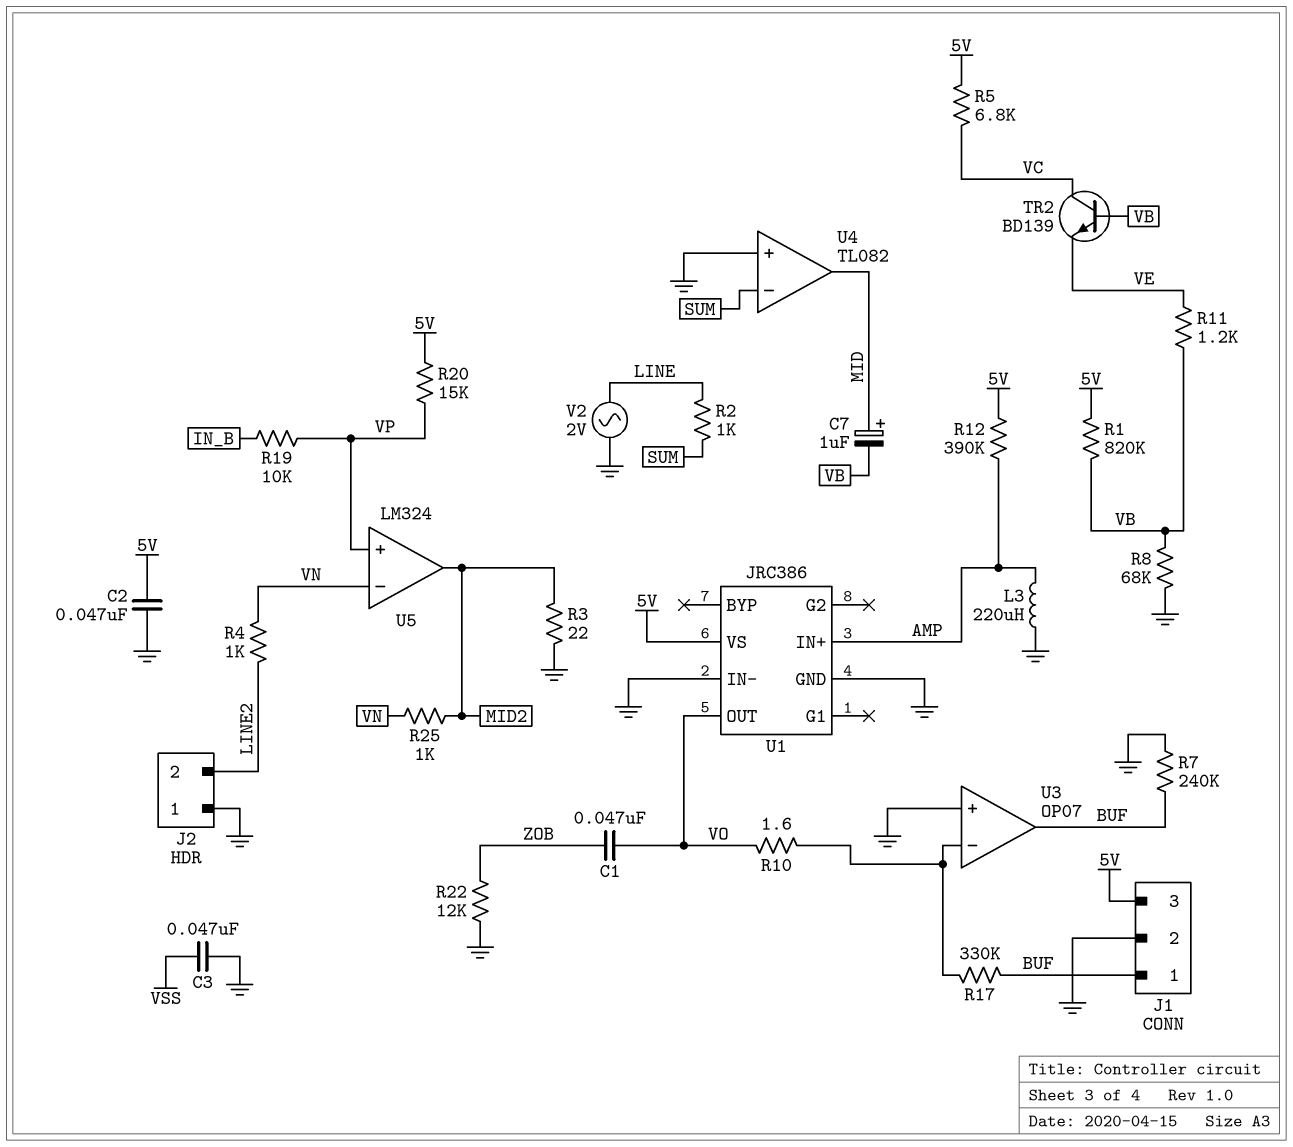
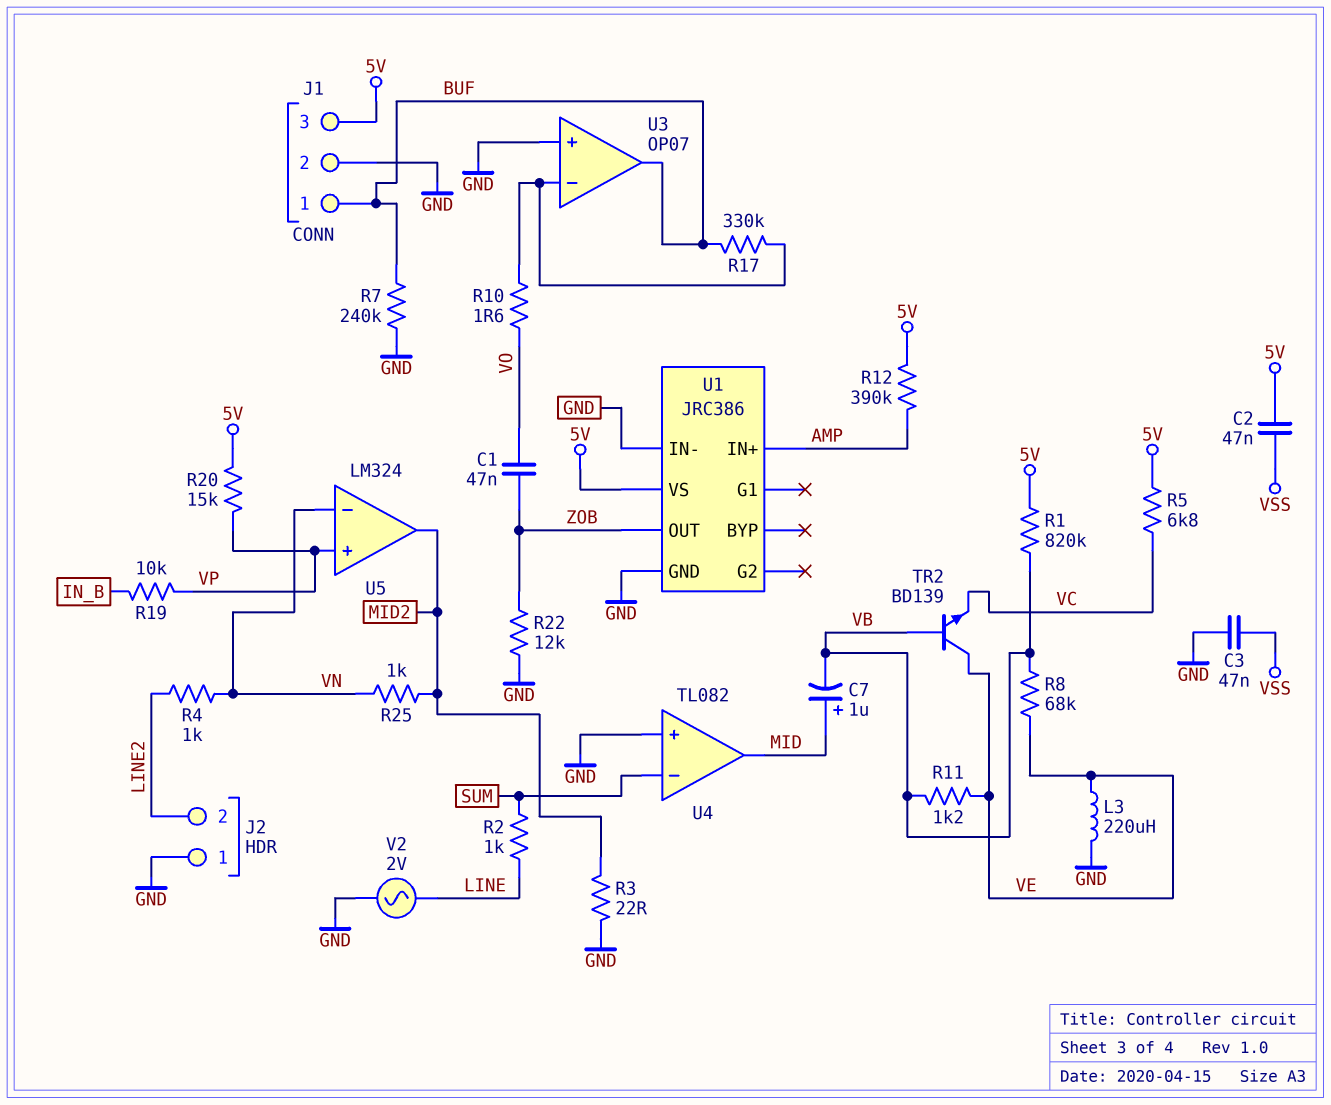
C2: 47nF (5V, GND) -> 47nF (5V, VSS)
L3: 220uH (AMP, GND) -> 220uH (GND, VE)
R8: 68k (GND, VB) -> 68k (VB, VE)
TR2: NPN BD139 (B VB, C VC, E VE) -> NPN BD139 (B VB, C VE, E VC)
U1 pin OUT: VO -> ZOB

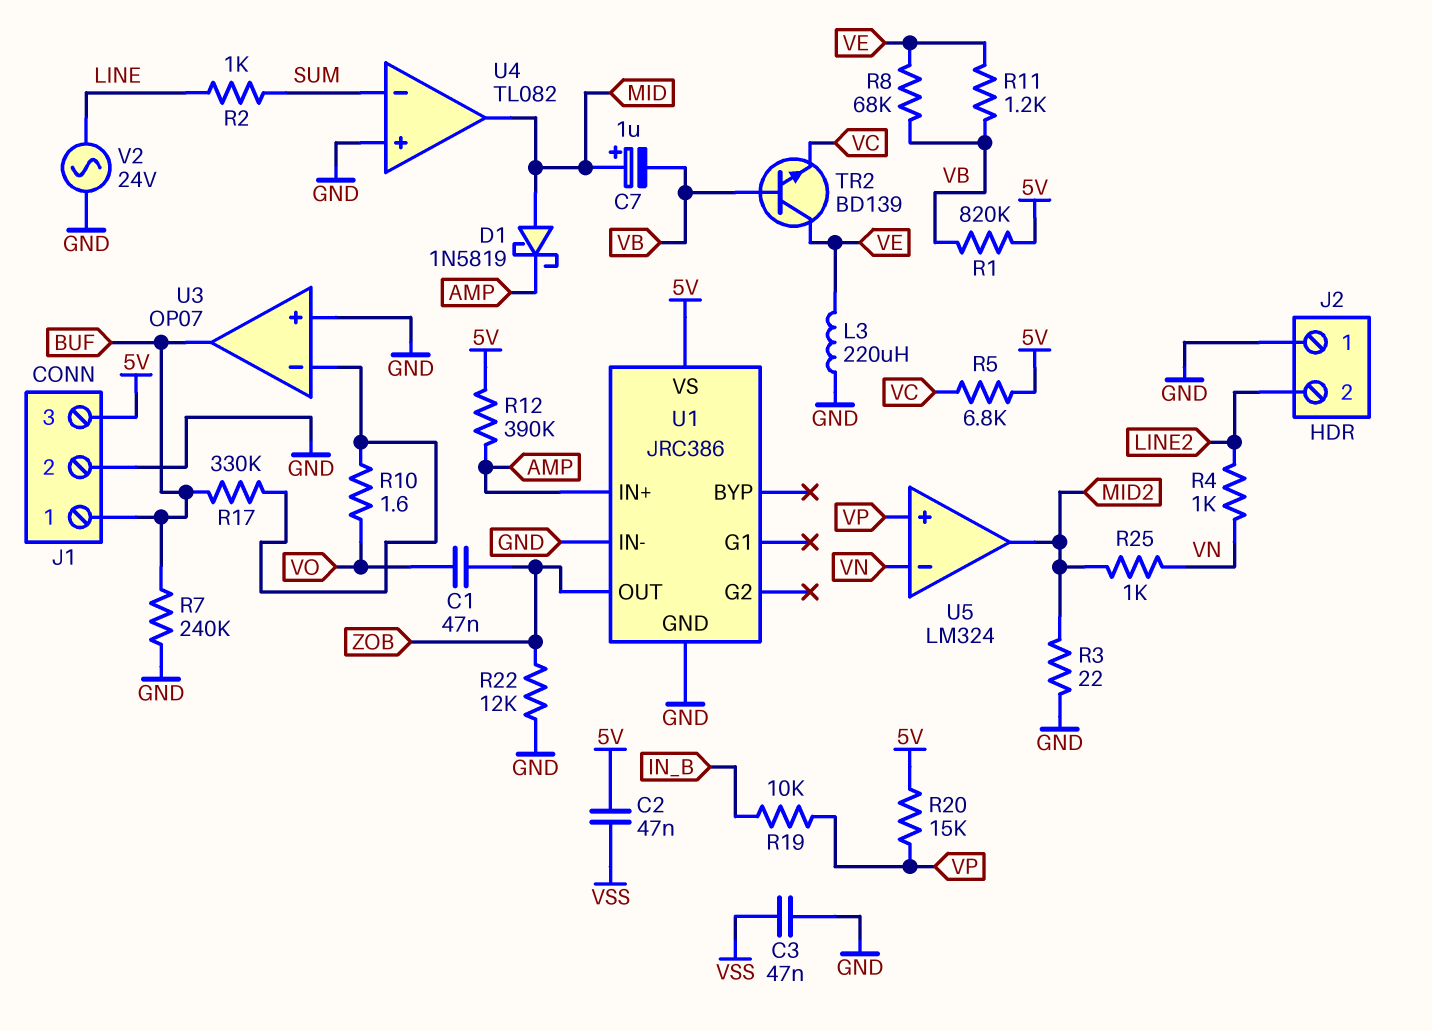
D1: none -> schottky 1N5819 (A MID, K AMP)
V2: AC 2V (GND, LINE) -> AC 24V (GND, LINE)

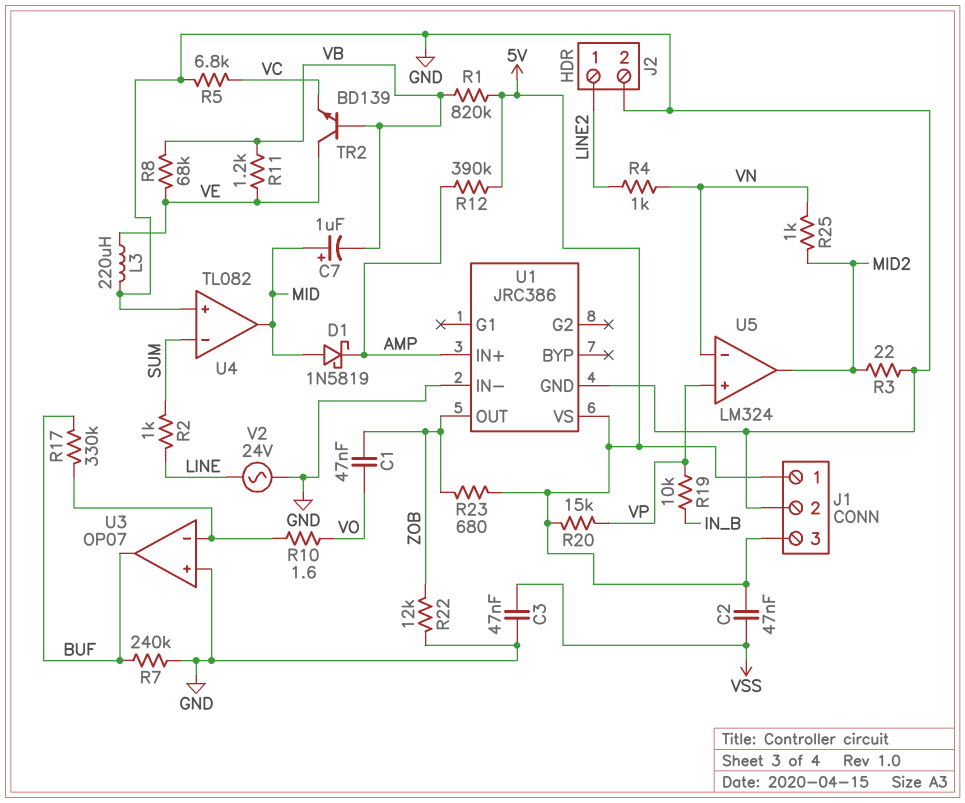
J1 pin 1: BUF -> 5V
J2 pin 1: GND -> LINE2
J2 pin 2: LINE2 -> GND
R5: 6.8k (5V, VC) -> 6.8k (GND, VC)
R23: none -> 680 (5V, ZOB)

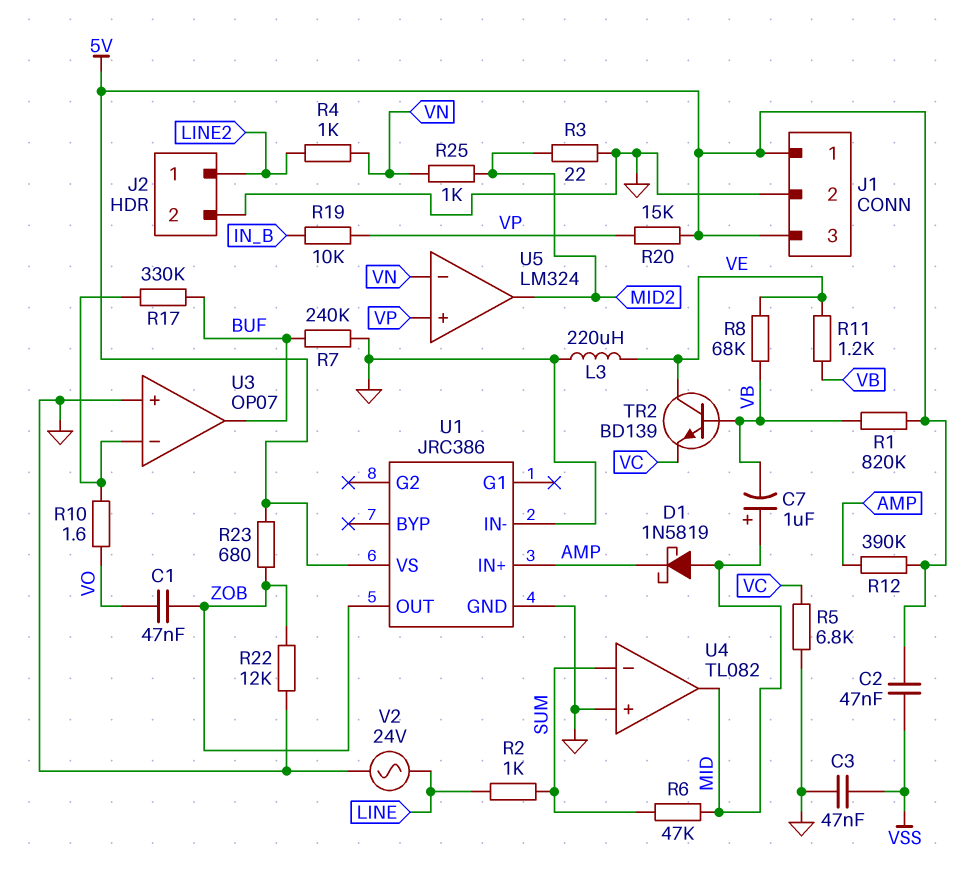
R6: none -> 47k (MID, SUM)

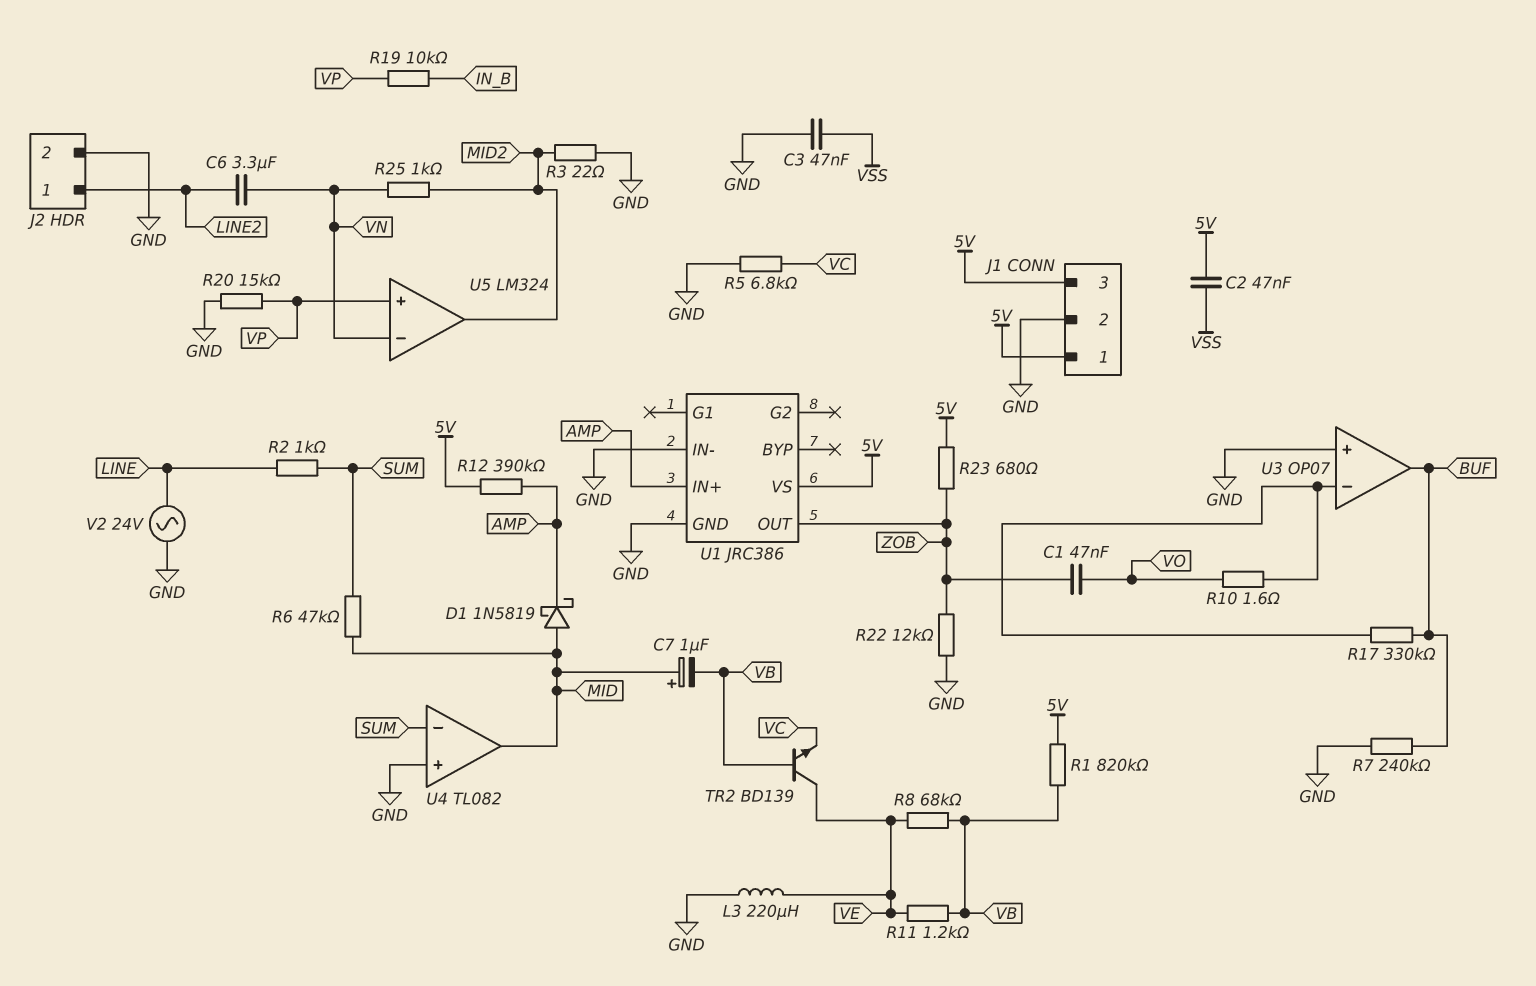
C6: none -> 3.3uF (LINE2, VN)
R4: 1k (LINE2, VN) -> none
R20: 15k (5V, VP) -> 15k (GND, VP)

